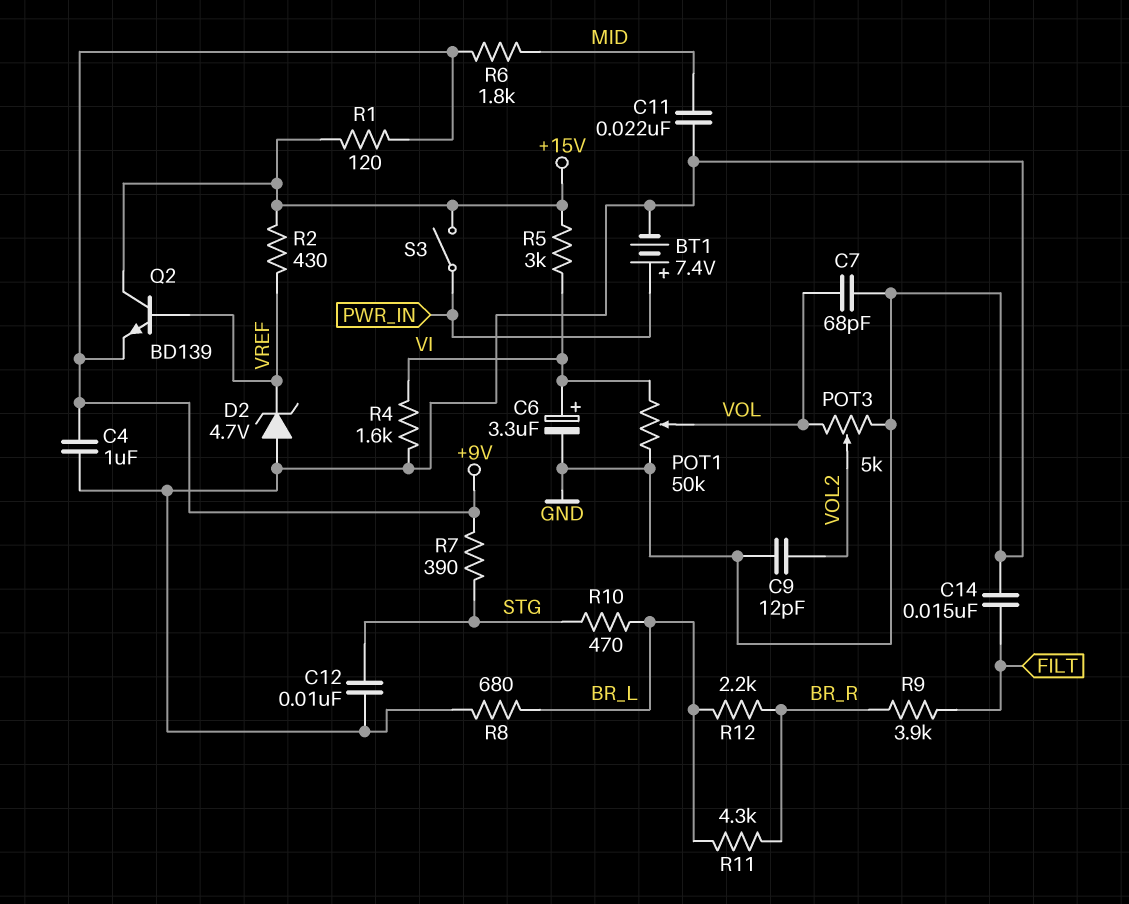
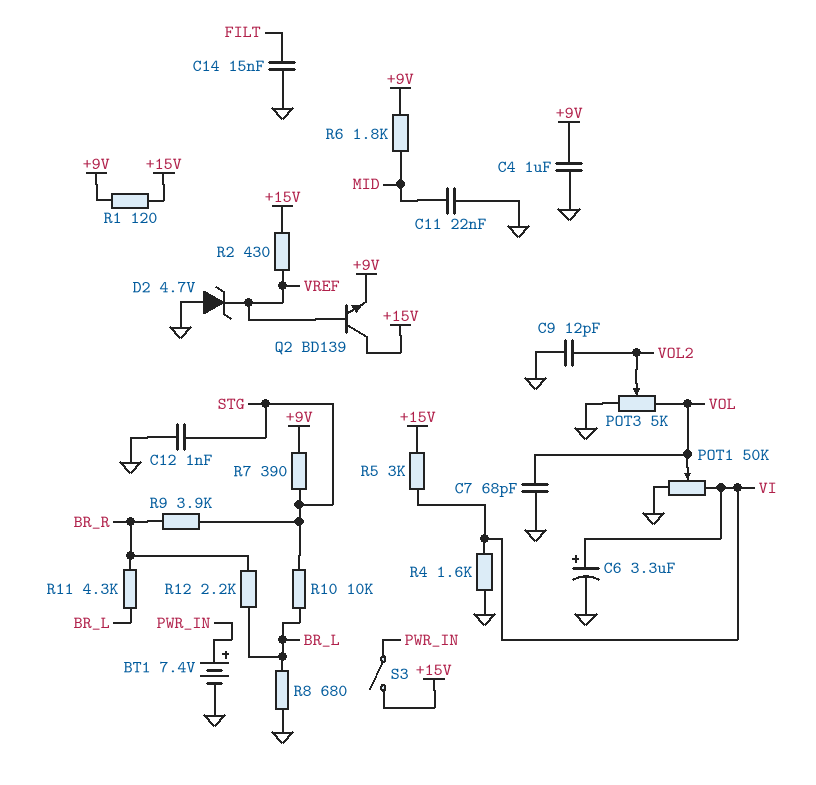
C12: 10nF (GND, STG) -> 1nF (GND, STG)
R9: 3.9k (BR_R, FILT) -> 3.9k (BR_R, STG)
R10: 470 (BR_L, STG) -> 10k (BR_L, STG)

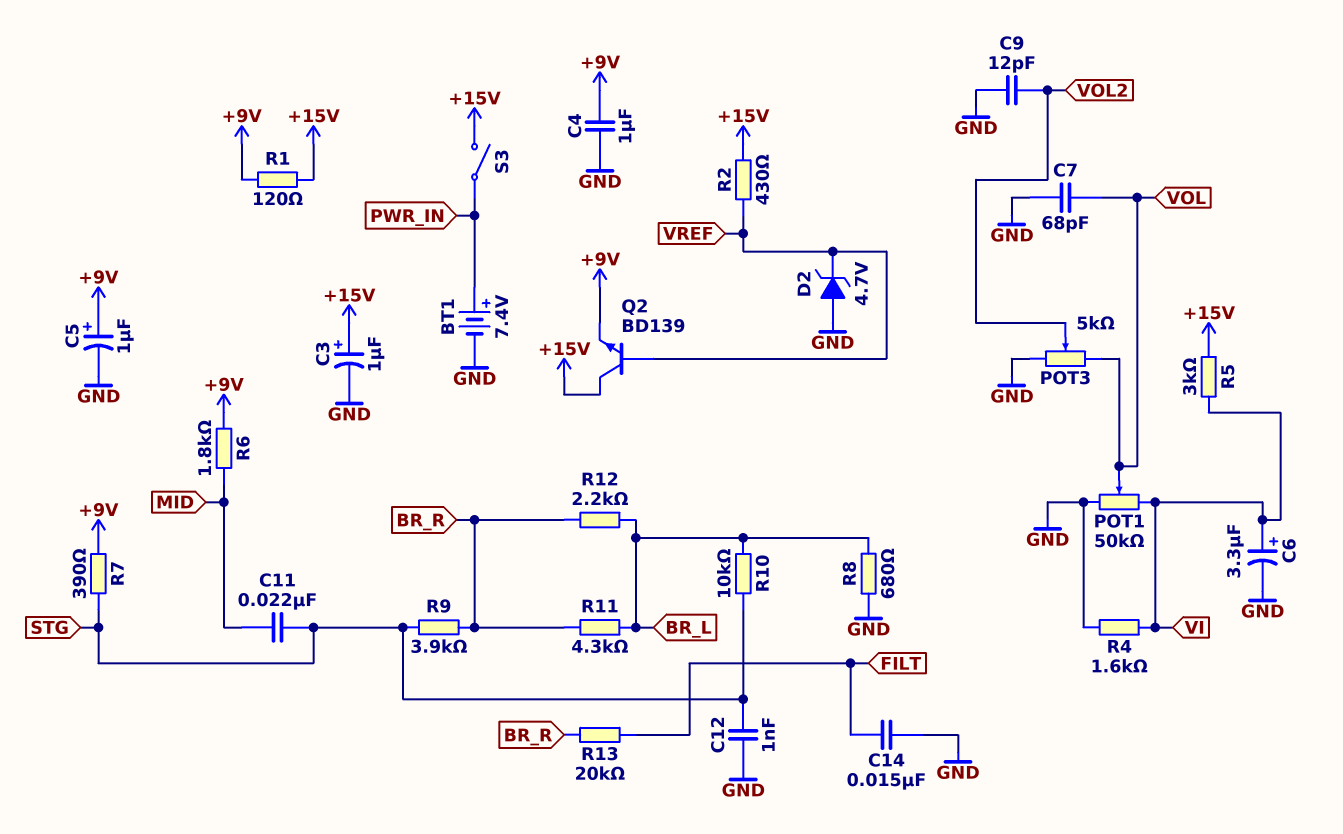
C3: none -> 1uF (plus +15V, minus GND)
C5: none -> 1uF (plus +9V, minus GND)
C11: 22nF (GND, MID) -> 22nF (MID, STG)
R13: none -> 20k (BR_R, FILT)

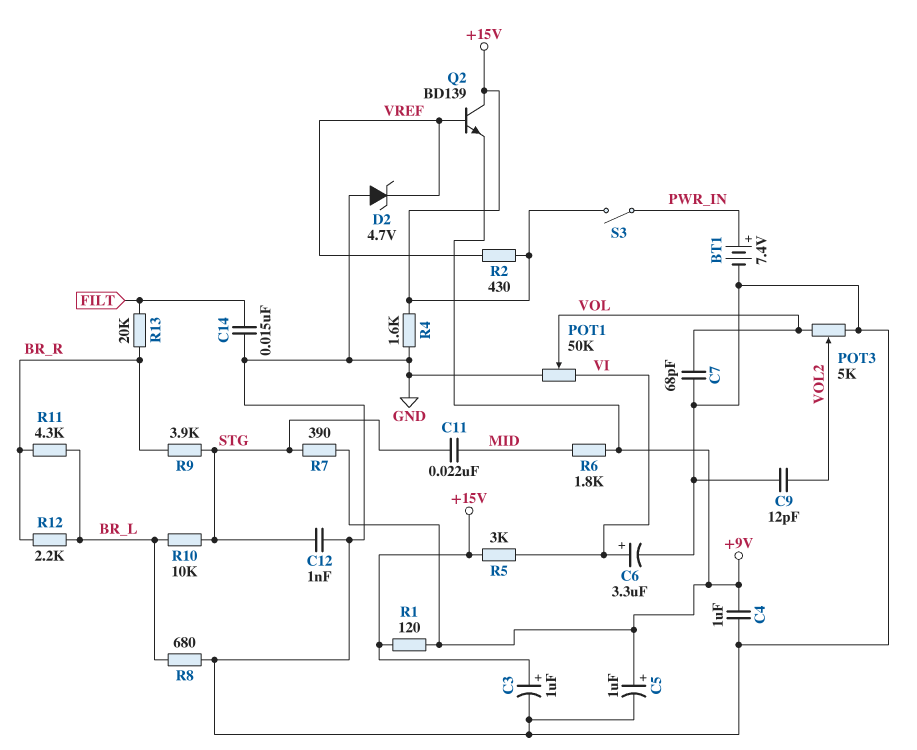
R4: 1.6k (GND, VI) -> 1.6k (+15V, GND)

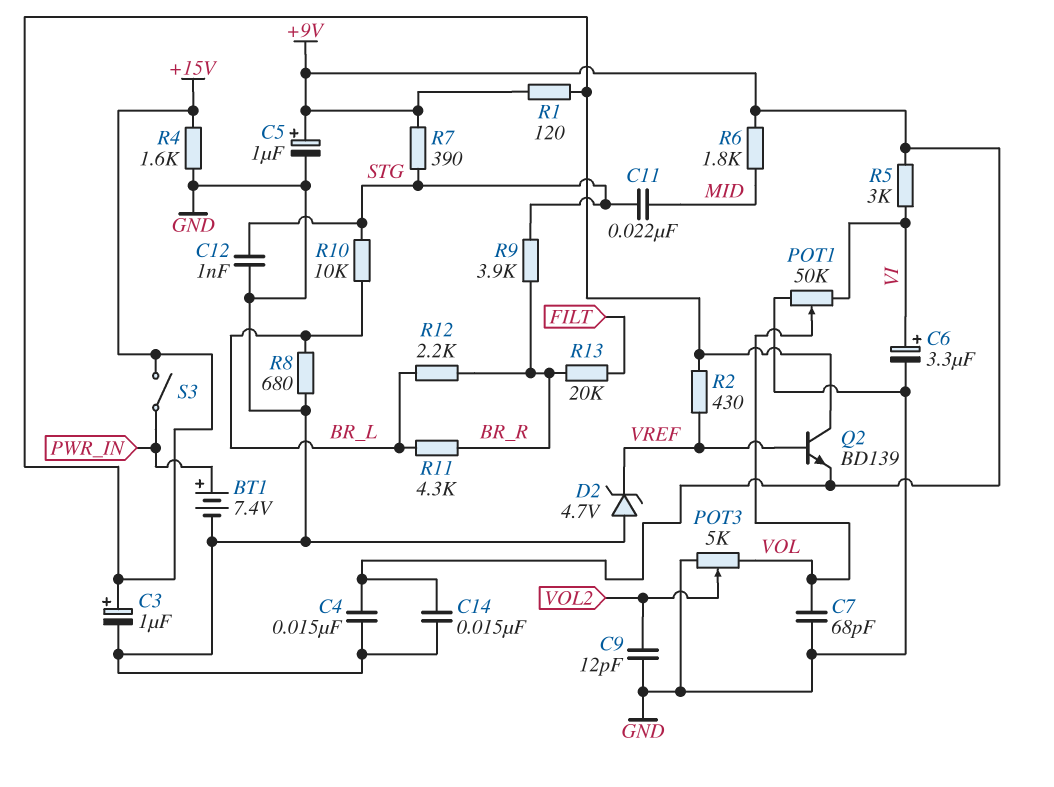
C4: 1uF (+9V, GND) -> 15nF (+9V, GND)
C14: 15nF (FILT, GND) -> 15nF (+9V, GND)
R5: 3k (+15V, VI) -> 3k (+9V, VI)

